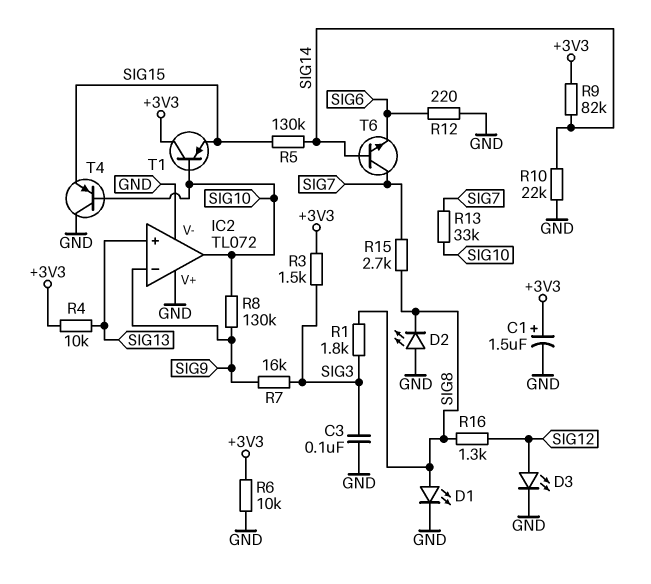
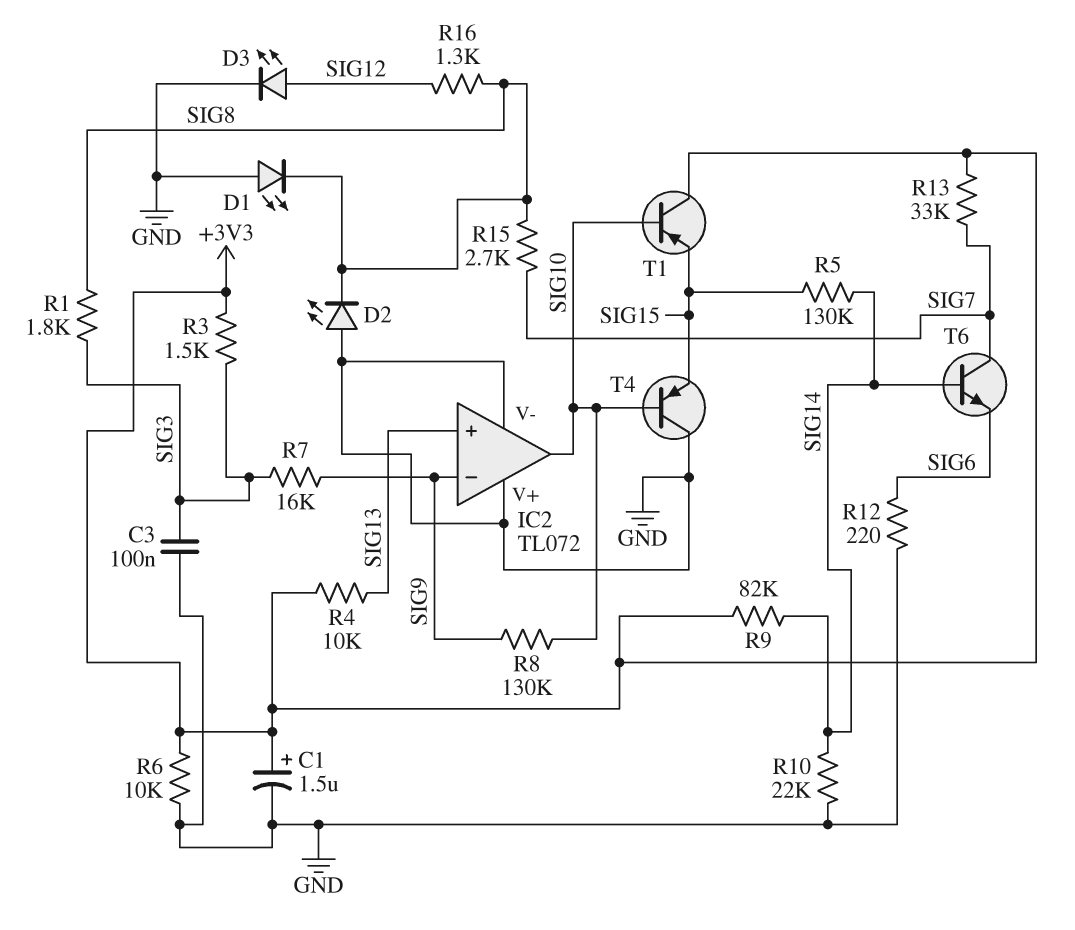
D1: LED (A SIG8, K GND) -> LED (A GND, K SIG8)
R13: 33k (SIG7, SIG10) -> 33k (+3V3, SIG7)

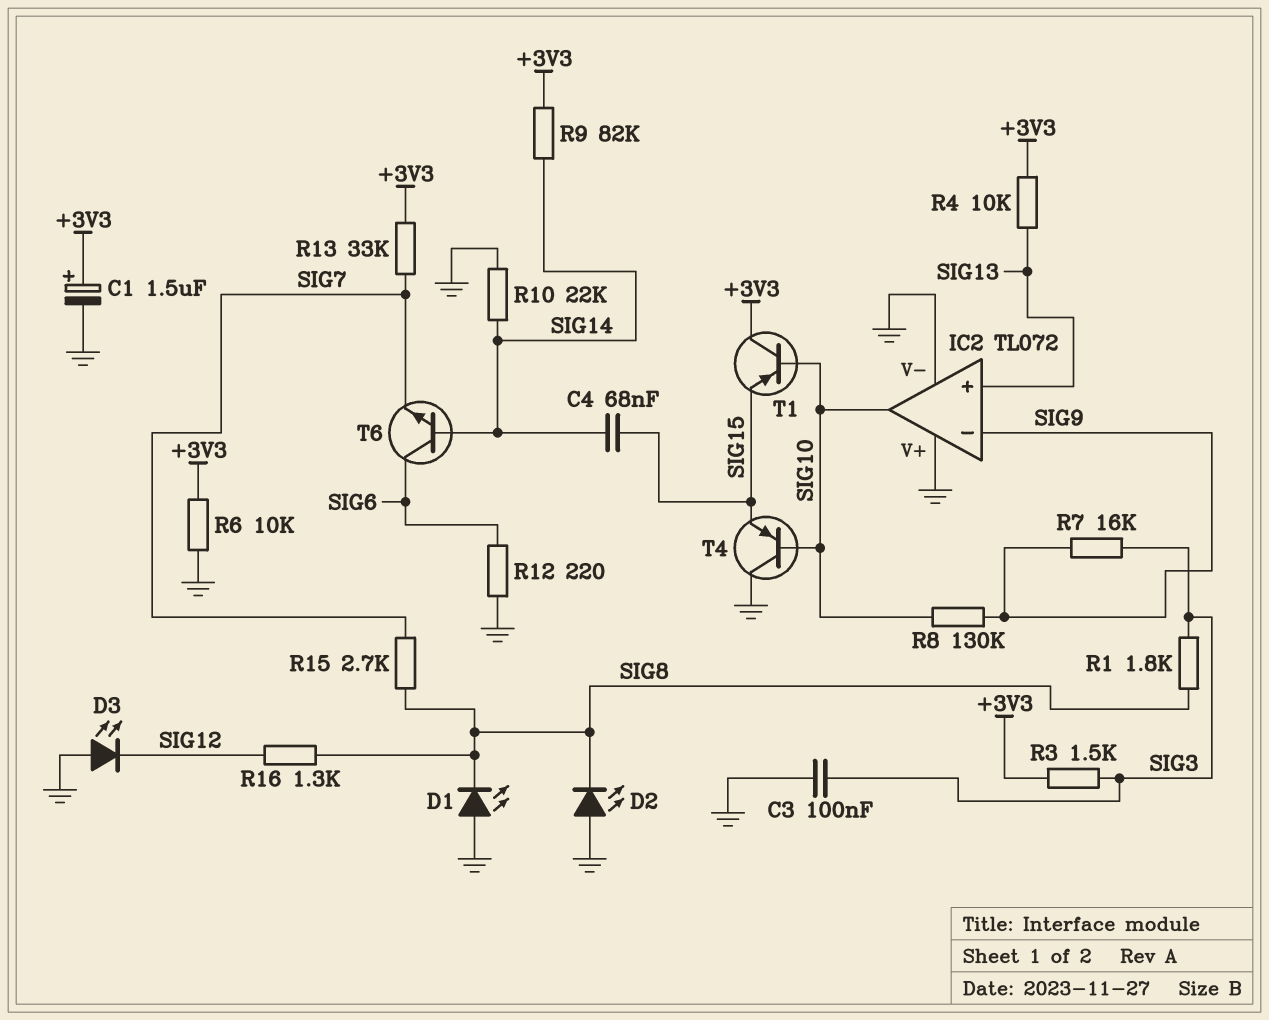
C4: none -> 68nF (SIG14, SIG15)
D3: LED (A SIG12, K GND) -> LED (A GND, K SIG12)
R5: 130k (SIG14, SIG15) -> none
T6: NPN (B SIG14, C SIG7, E SIG6) -> NPN (B SIG14, C SIG6, E SIG7)

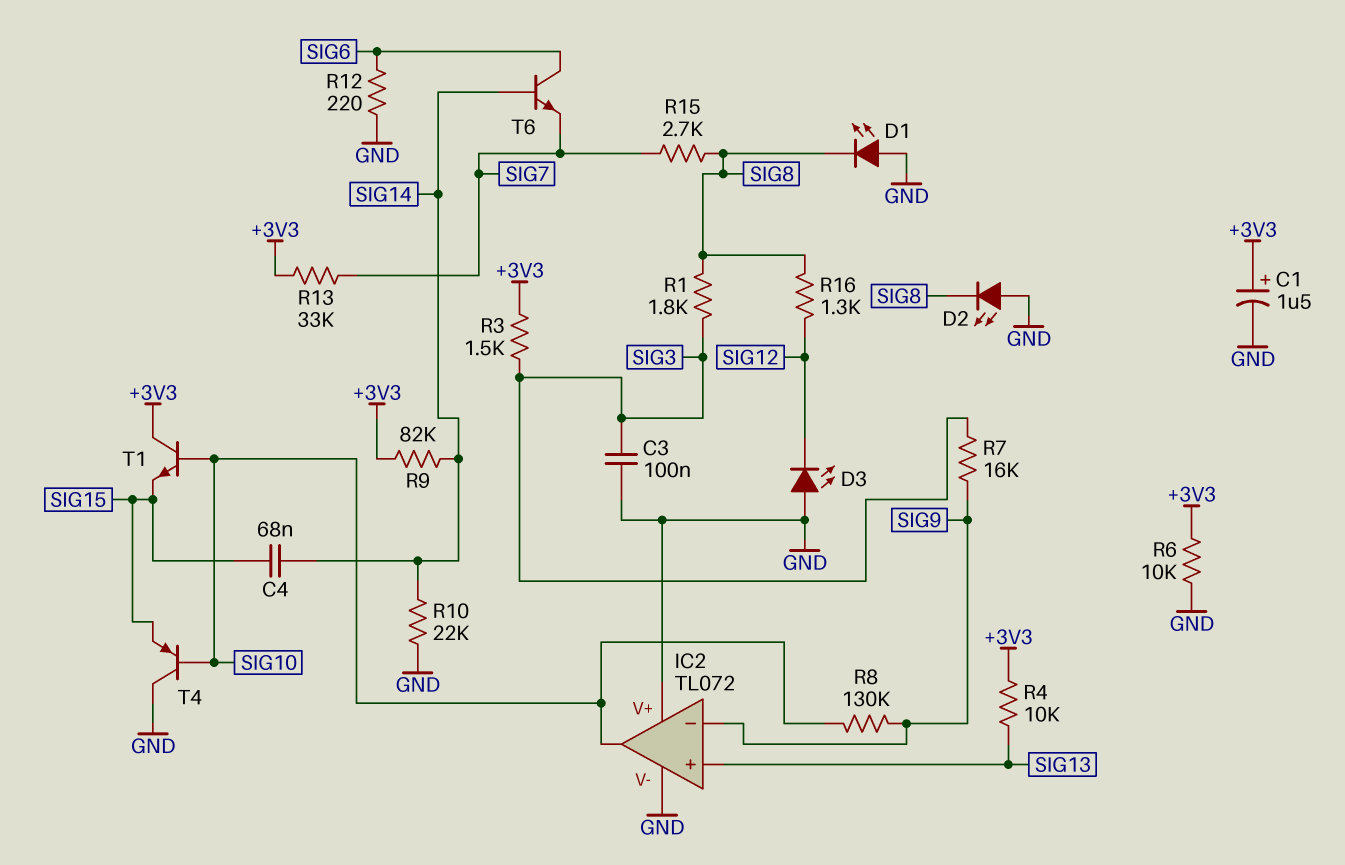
T1: PNP (B SIG10, C +3V3, E SIG15) -> NPN (B SIG10, C +3V3, E SIG15)

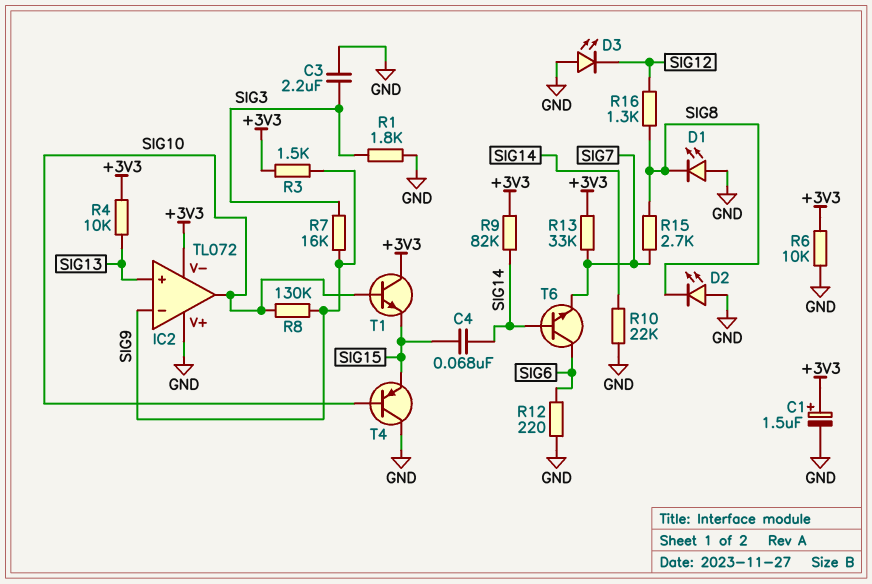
C3: 100nF (GND, SIG3) -> 2.2uF (GND, SIG3)
IC2 pin V-: GND -> +3V3
R1: 1.8k (SIG3, SIG8) -> 1.8k (GND, SIG3)
R3: 1.5k (+3V3, SIG3) -> 1.5k (+3V3, SIG9)

